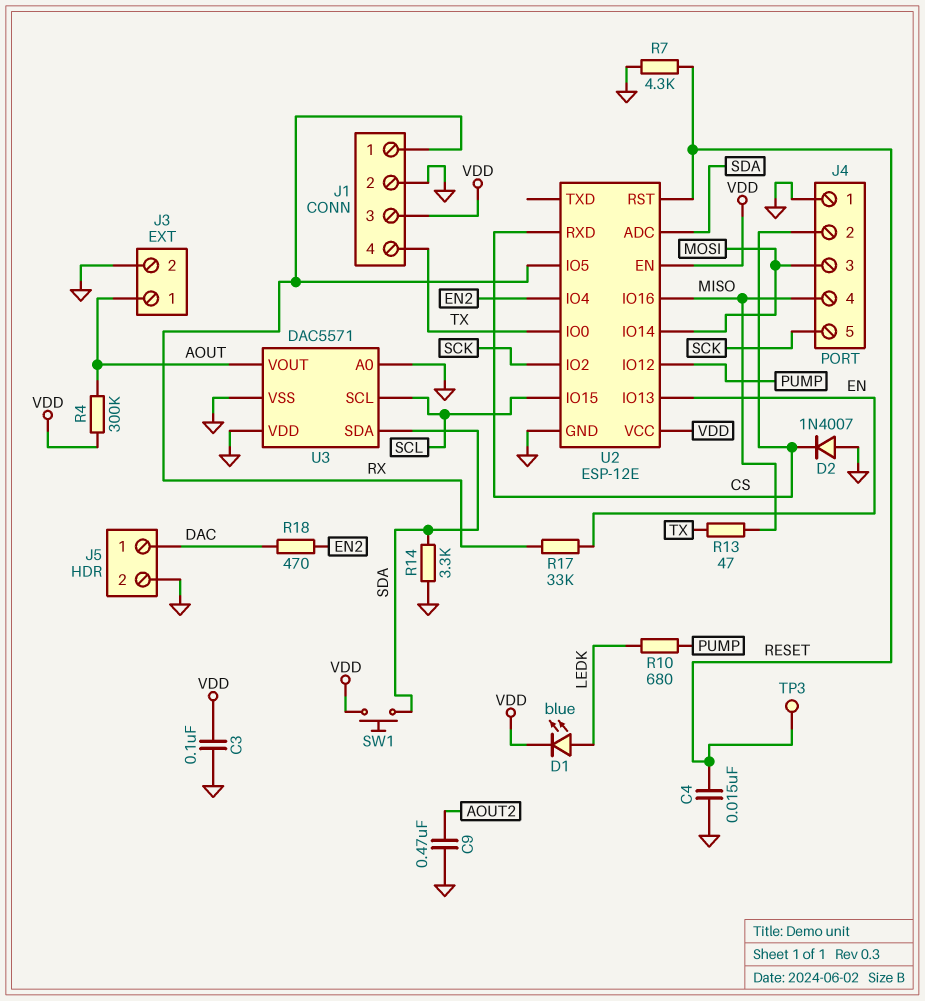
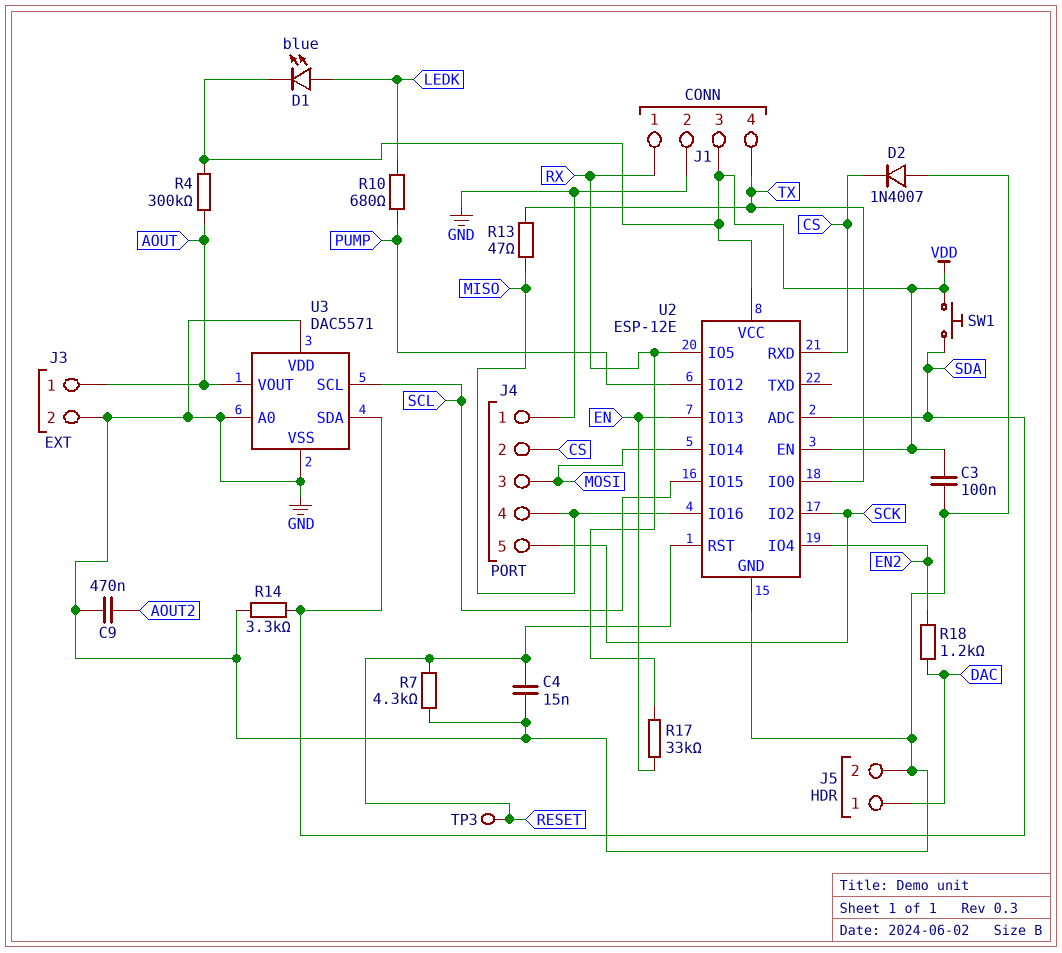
R18: 470 (DAC, EN2) -> 1.2k (DAC, EN2)

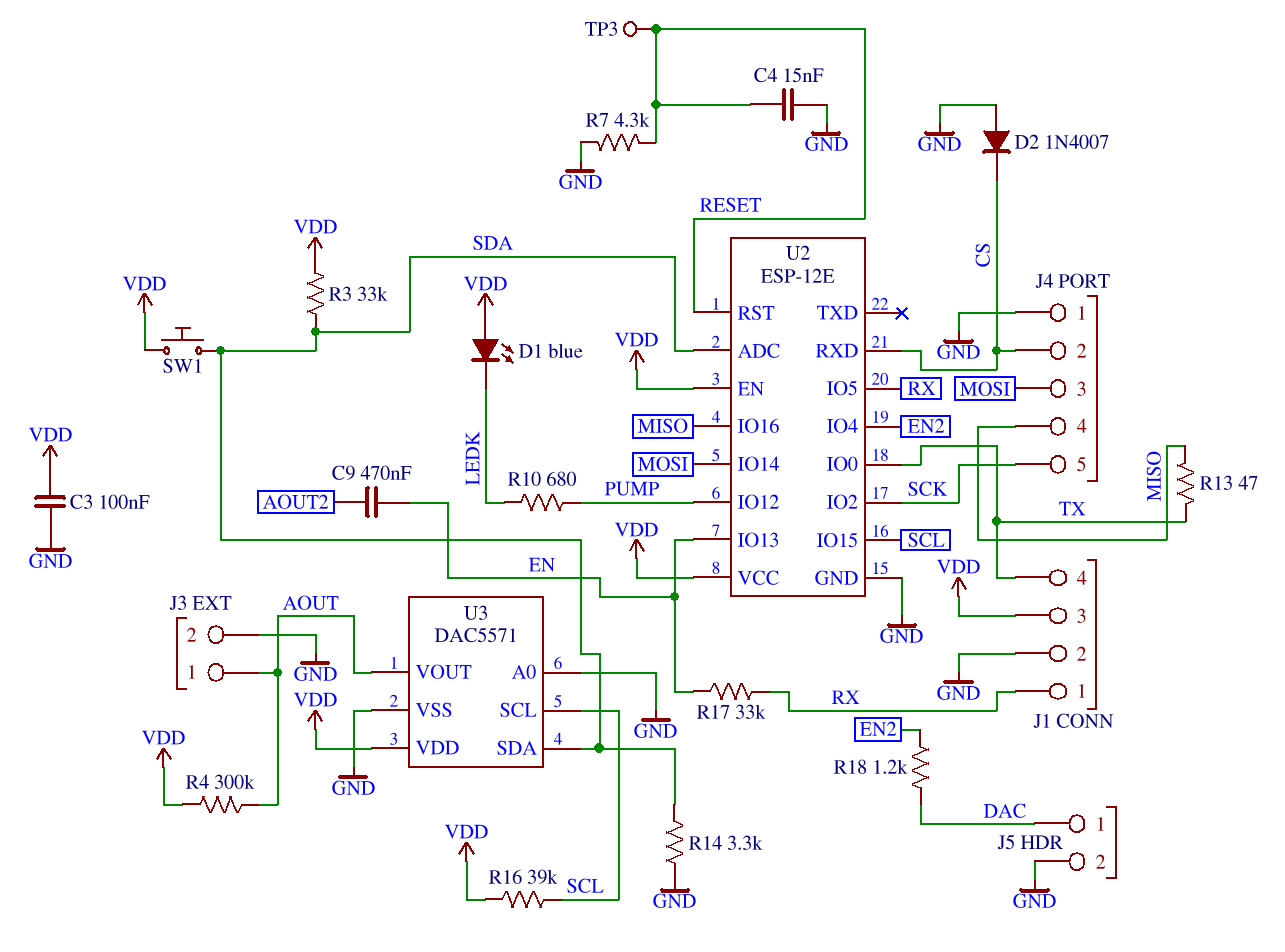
C9: 470nF (AOUT2, GND) -> 470nF (AOUT2, EN)
D1: LED blue (A LEDK, K VDD) -> LED blue (A VDD, K LEDK)
R3: none -> 33k (SDA, VDD)
R16: none -> 39k (SCL, VDD)
U3 pin VDD: GND -> VDD

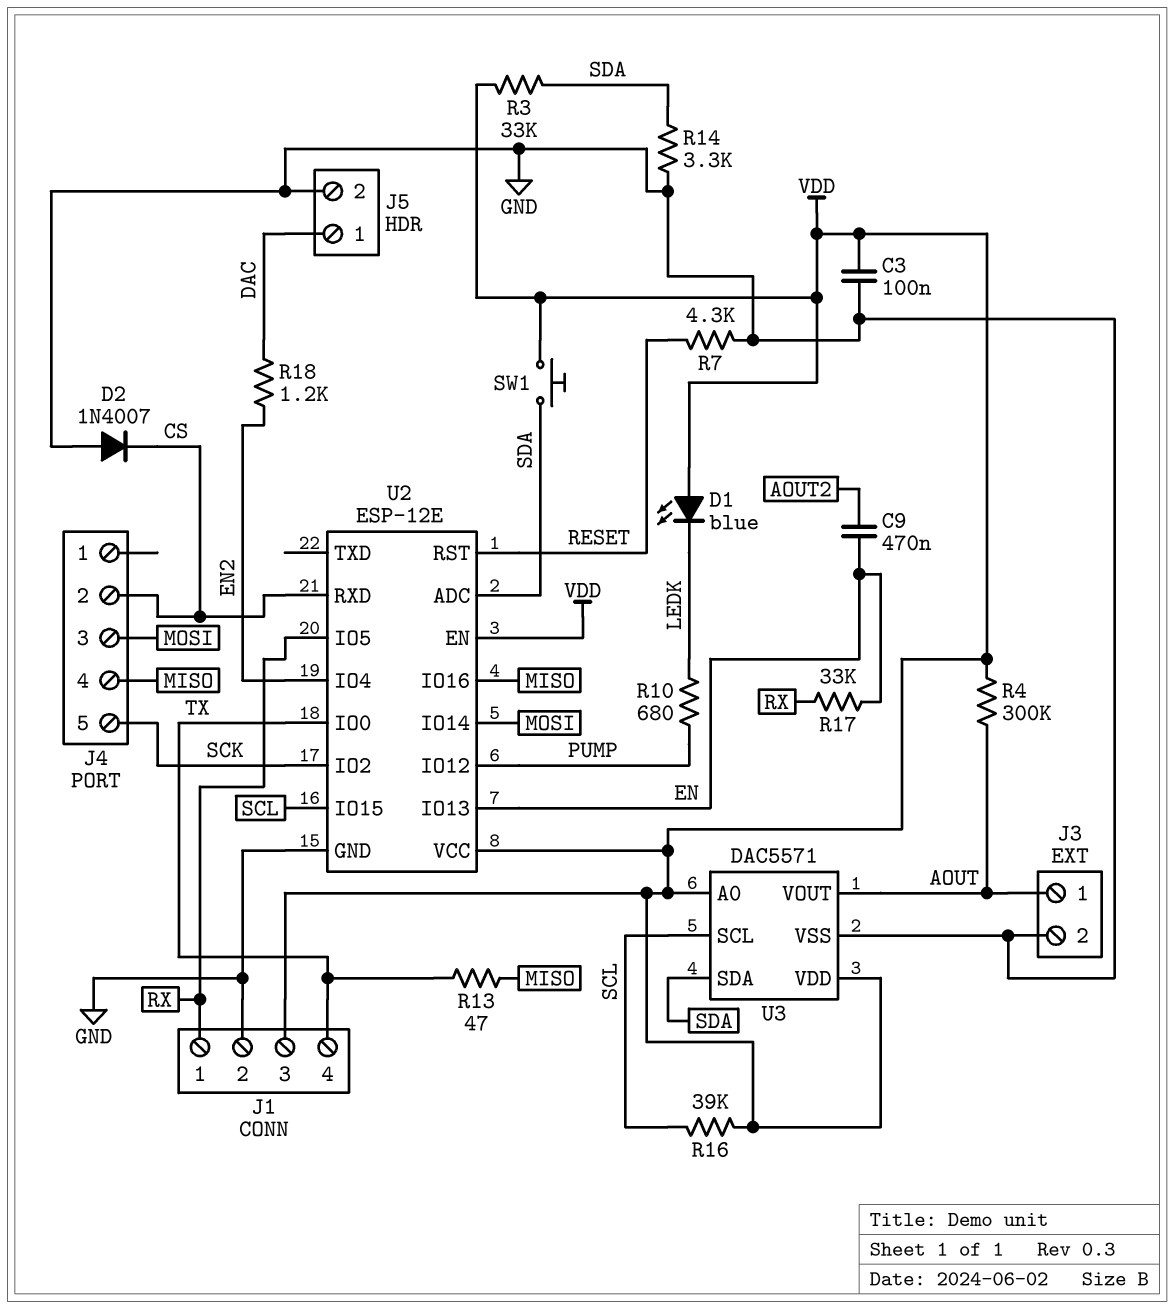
C4: 15nF (GND, RESET) -> none
J4 pin 1: GND -> none
TP3: test point (RESET) -> none
U3 pin A0: GND -> VDD

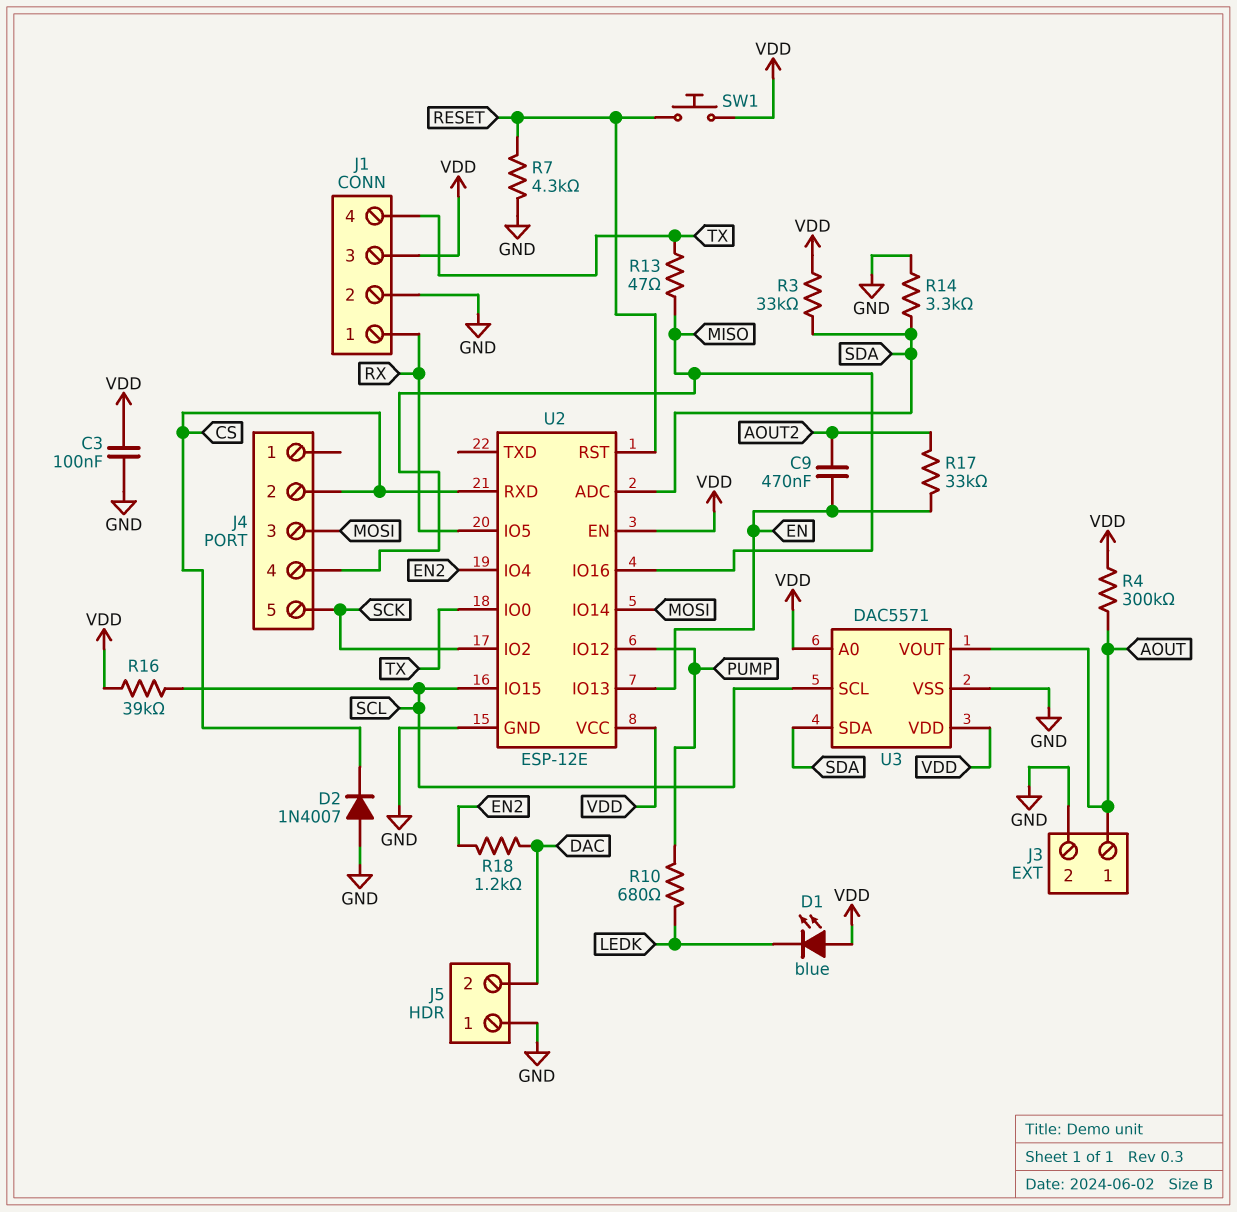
J5 pin 1: DAC -> GND
J5 pin 2: GND -> DAC
R17: 33k (EN, RX) -> 33k (AOUT2, EN)
SW1: button (SDA, VDD) -> button (RESET, VDD)

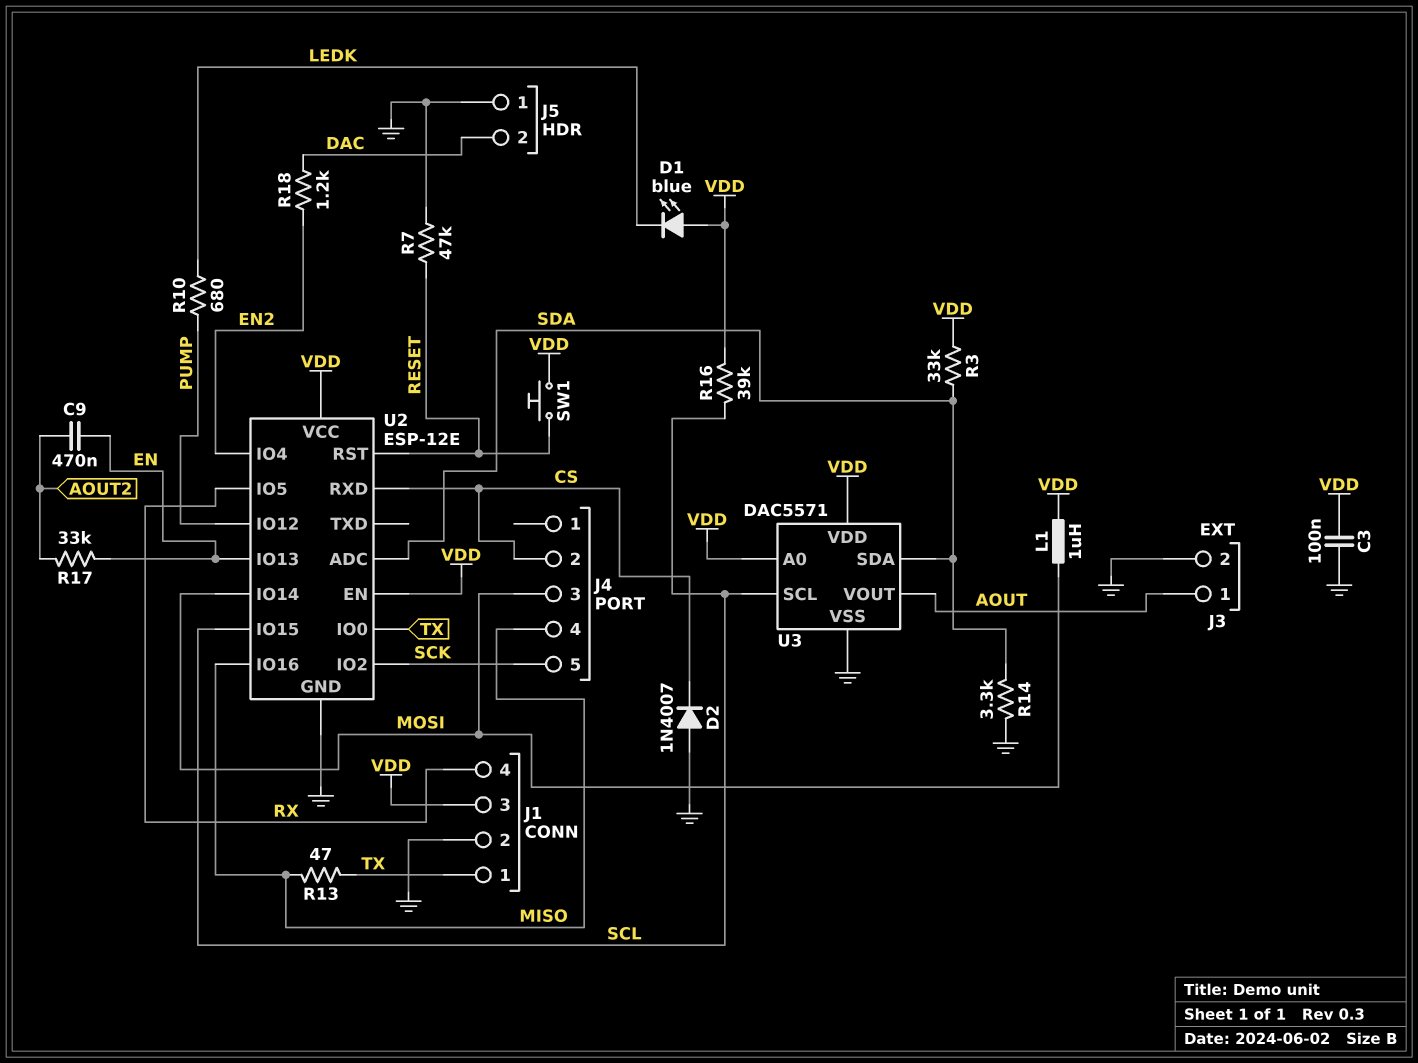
J1 pin 1: RX -> TX
J1 pin 4: TX -> RX
L1: none -> 1uH (MOSI, VDD)
R4: 300k (AOUT, VDD) -> none
R7: 4.3k (GND, RESET) -> 47k (GND, RESET)

